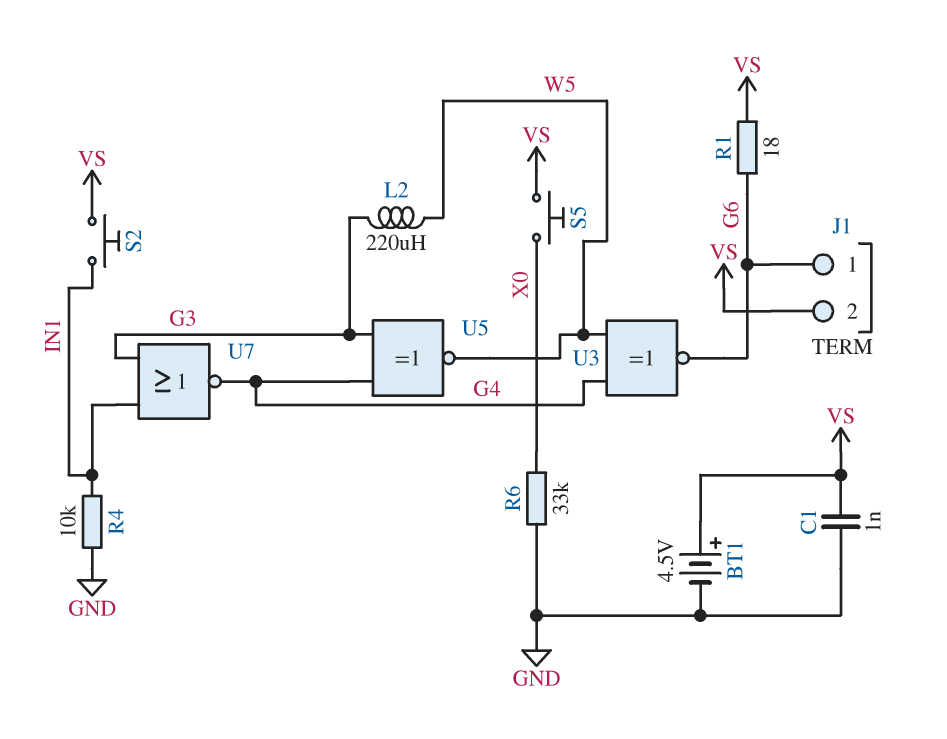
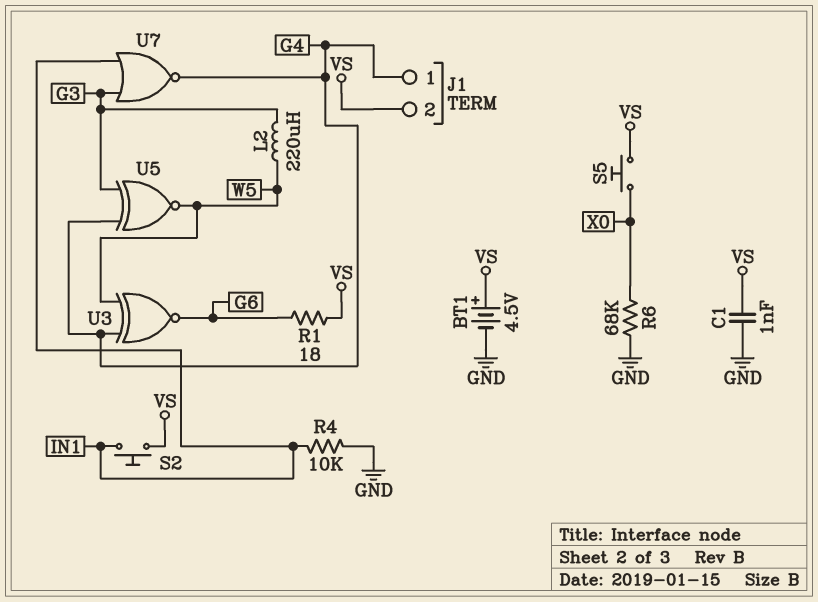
J1 pin 1: G6 -> G4
R6: 33k (GND, X0) -> 68k (GND, X0)

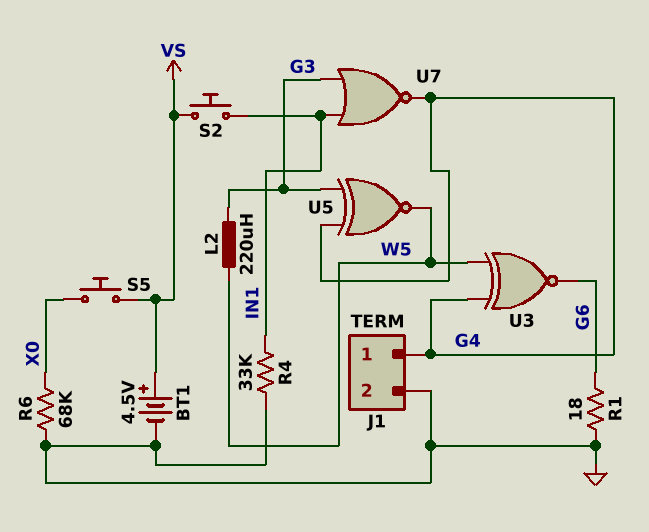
C1: 1nF (GND, VS) -> none
J1 pin 2: VS -> GND
R1: 18 (G6, VS) -> 18 (G6, GND)
R4: 10k (GND, IN1) -> 33k (GND, IN1)

